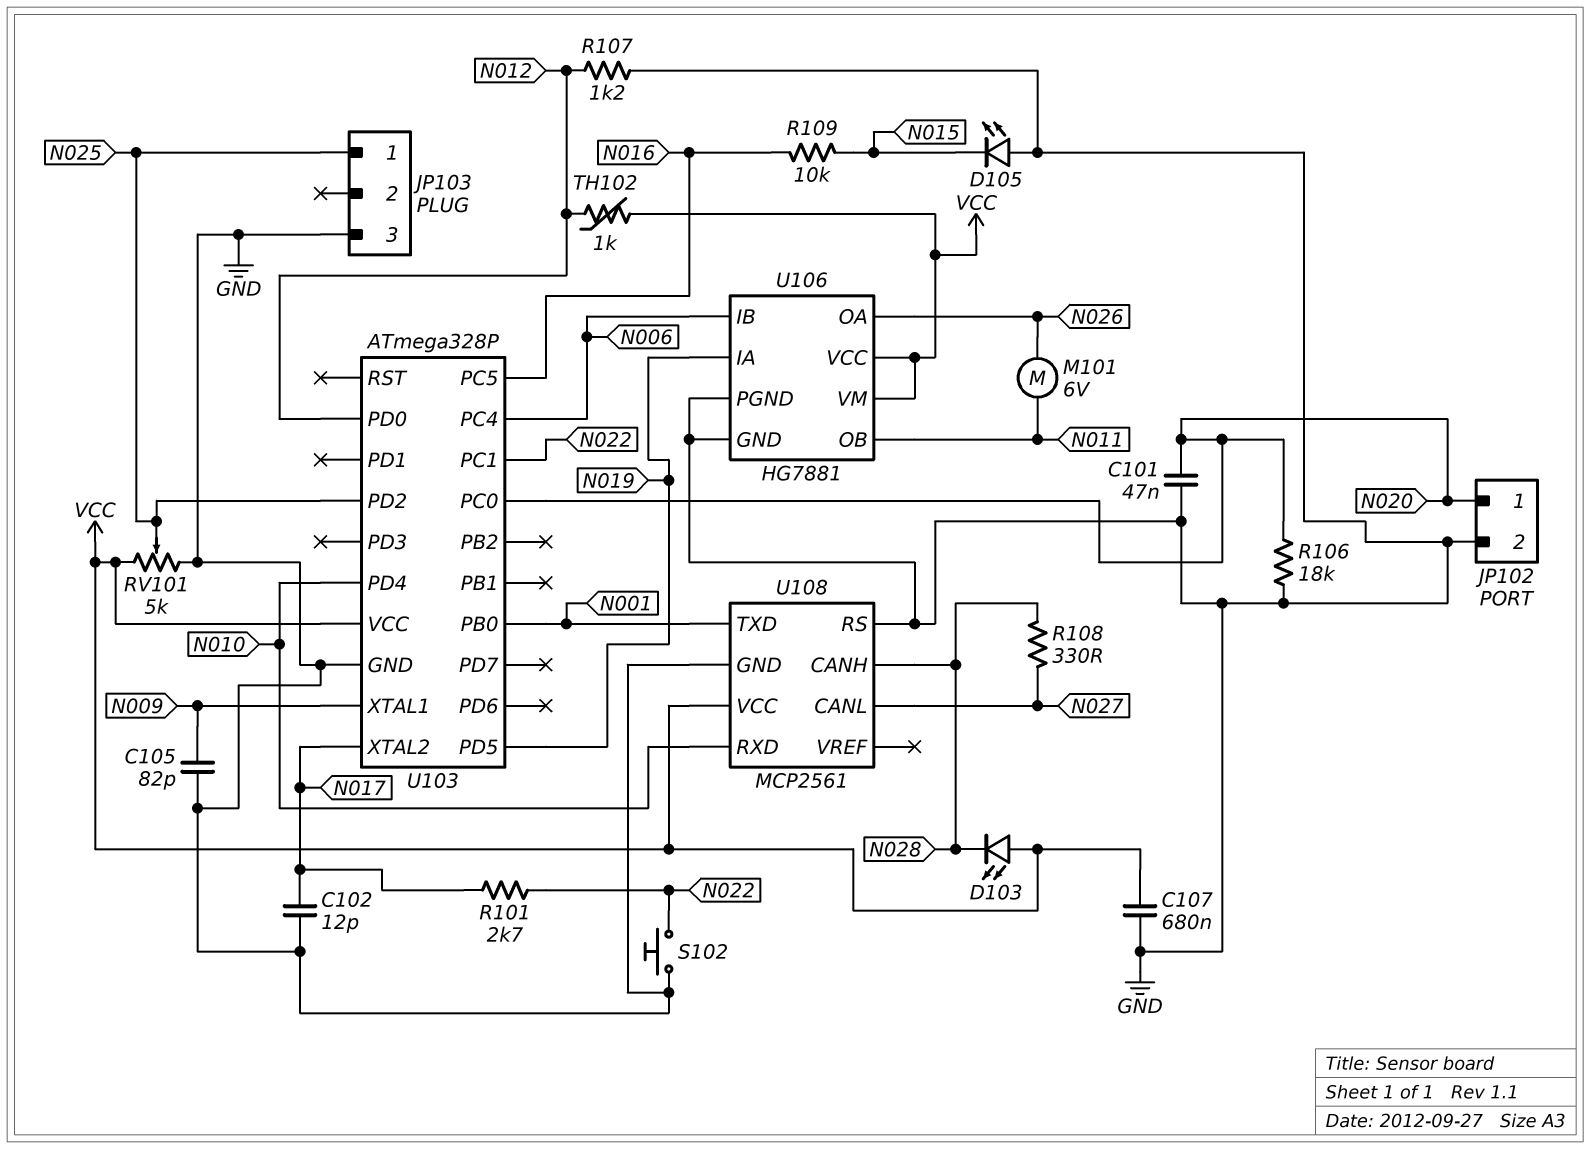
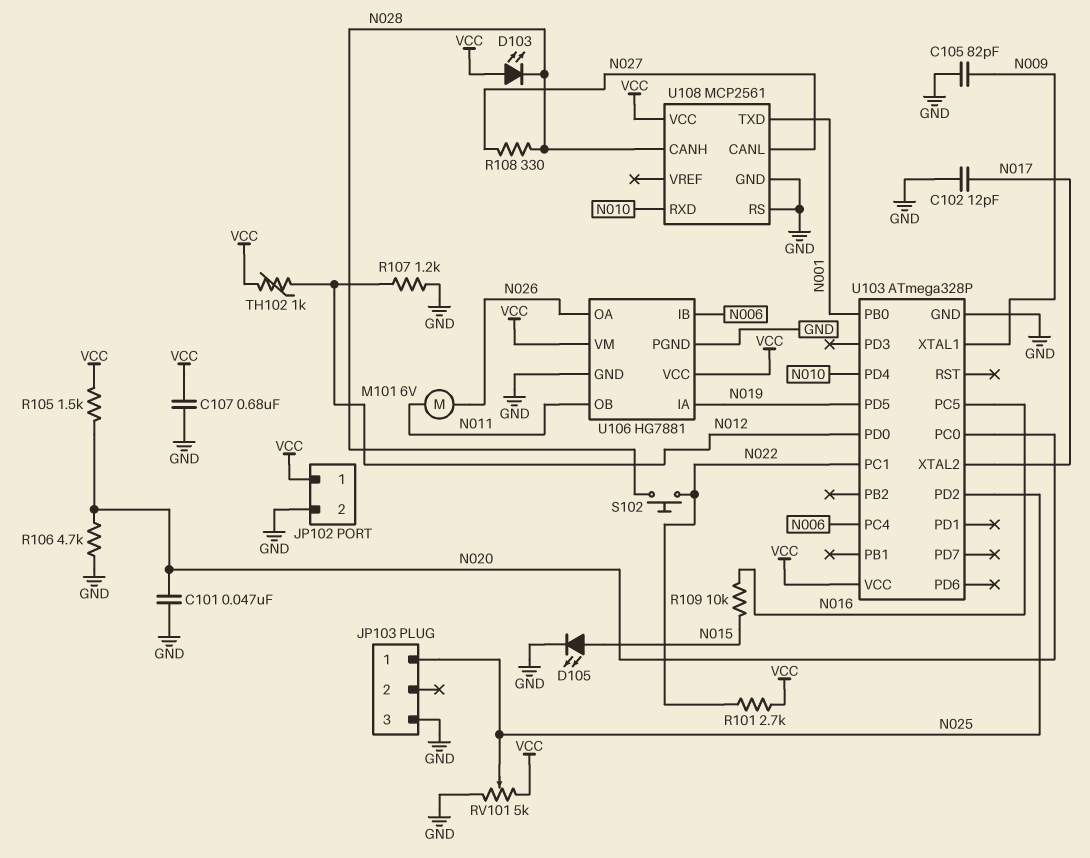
D105: LED (A GND, K N015) -> LED (A N015, K GND)
JP102 pin 1: N020 -> VCC
R101: 2.7k (N017, N022) -> 2.7k (N022, VCC)
R105: none -> 1.5k (N020, VCC)
R106: 18k (GND, N020) -> 4.7k (GND, N020)
S102: button (GND, N022) -> button (N022, N028)

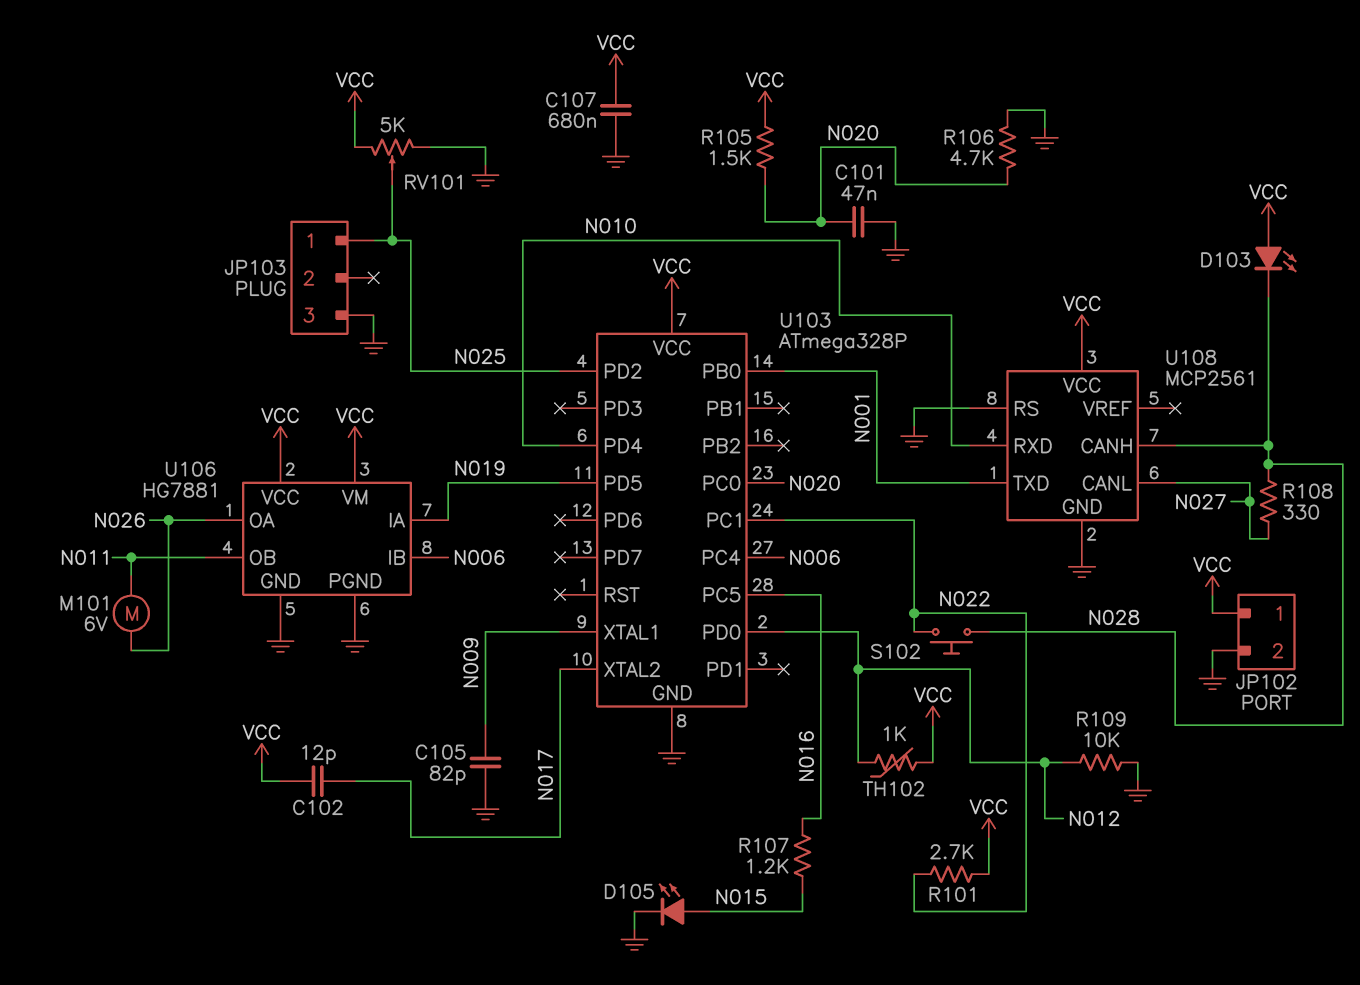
C102: 12pF (GND, N017) -> 12pF (N017, VCC)
R107: 1.2k (GND, N012) -> 1.2k (N015, N016)
R109: 10k (N015, N016) -> 10k (GND, N012)

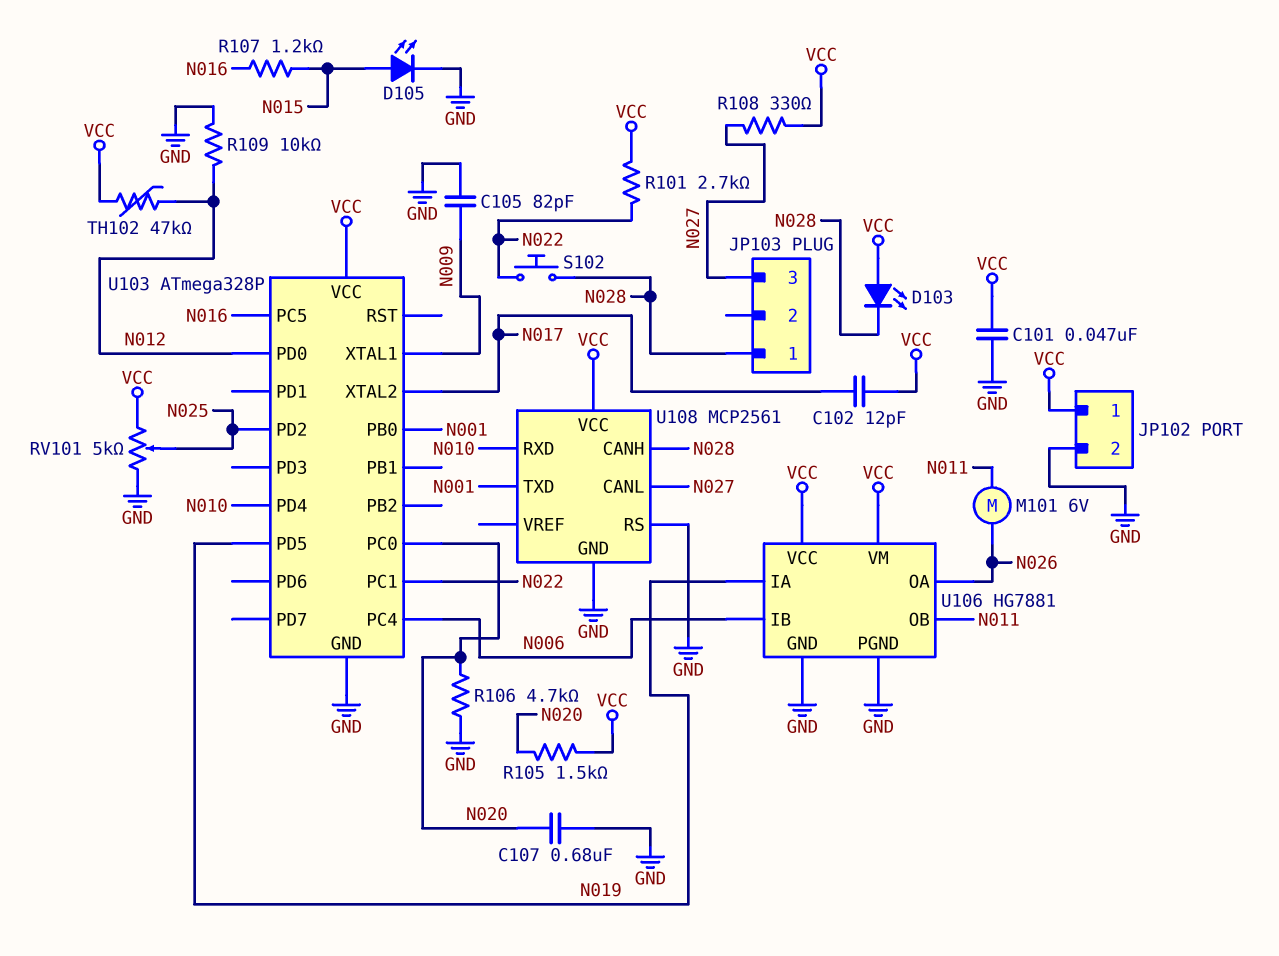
C101: 47nF (GND, N020) -> 47nF (GND, VCC)
C107: 680nF (GND, VCC) -> 680nF (GND, N020)
JP103 pin 1: N025 -> N028
JP103 pin 3: GND -> N027
R108: 330 (N027, N028) -> 330 (N027, VCC)
TH102: 1k (N012, VCC) -> 47k (N012, VCC)

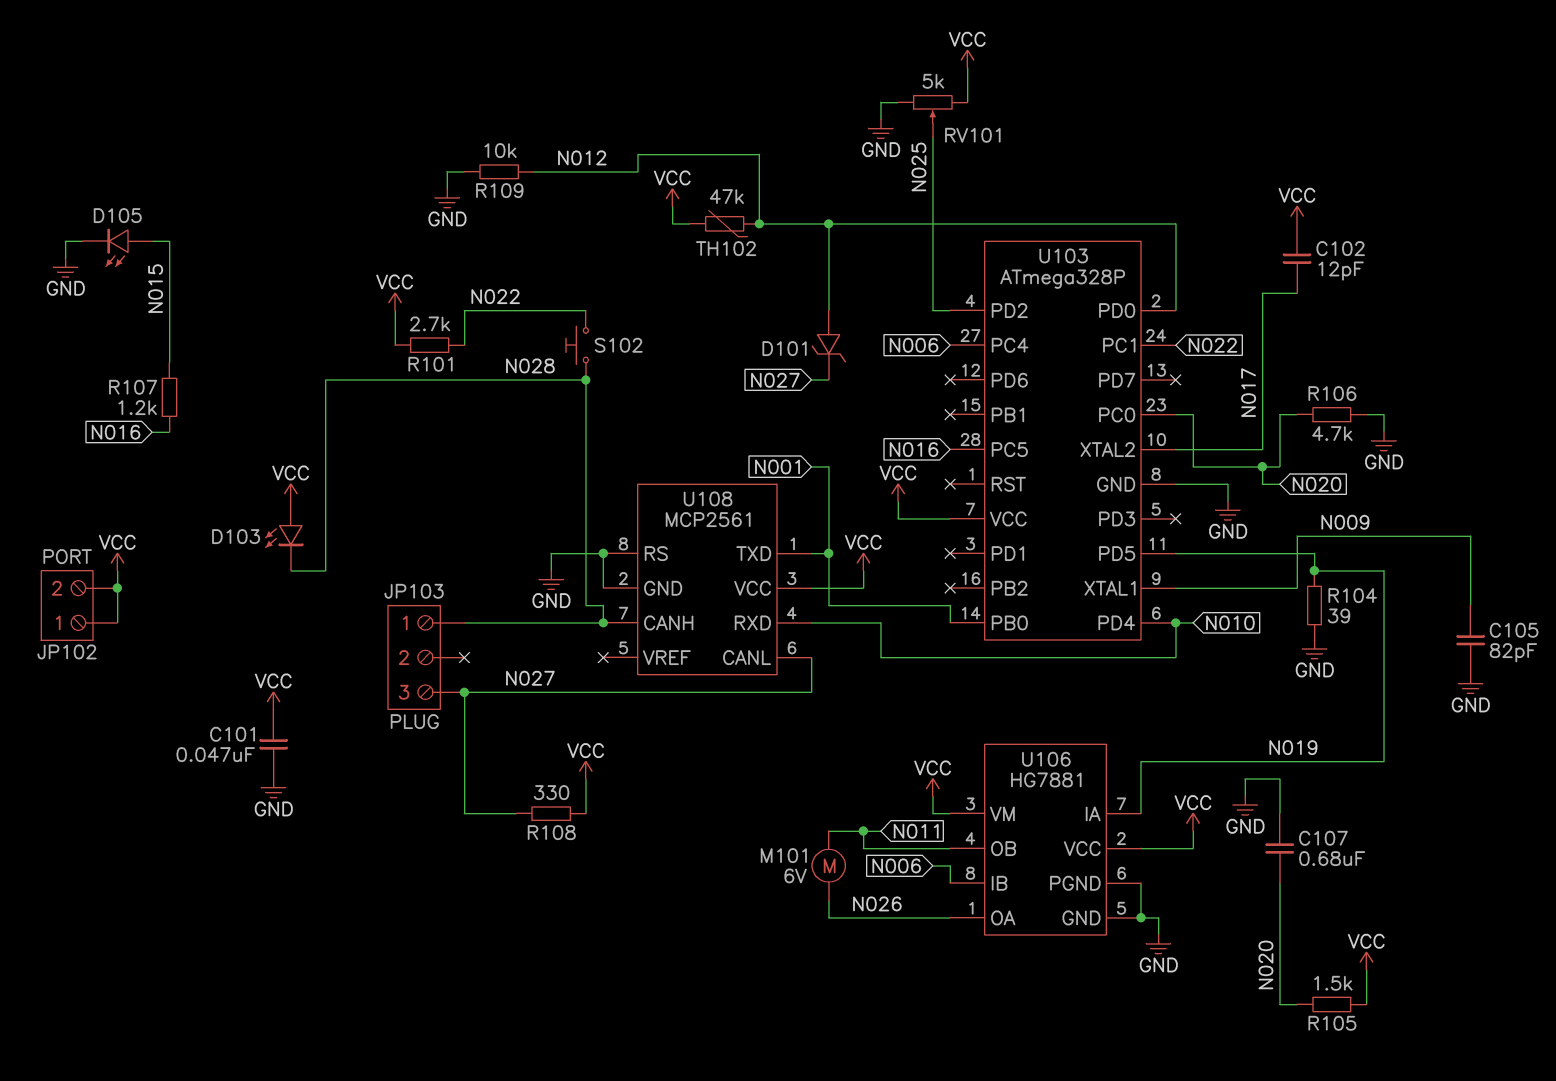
D101: none -> zener (A N012, K N027)
JP102 pin 2: GND -> VCC
R104: none -> 39 (GND, N019)

